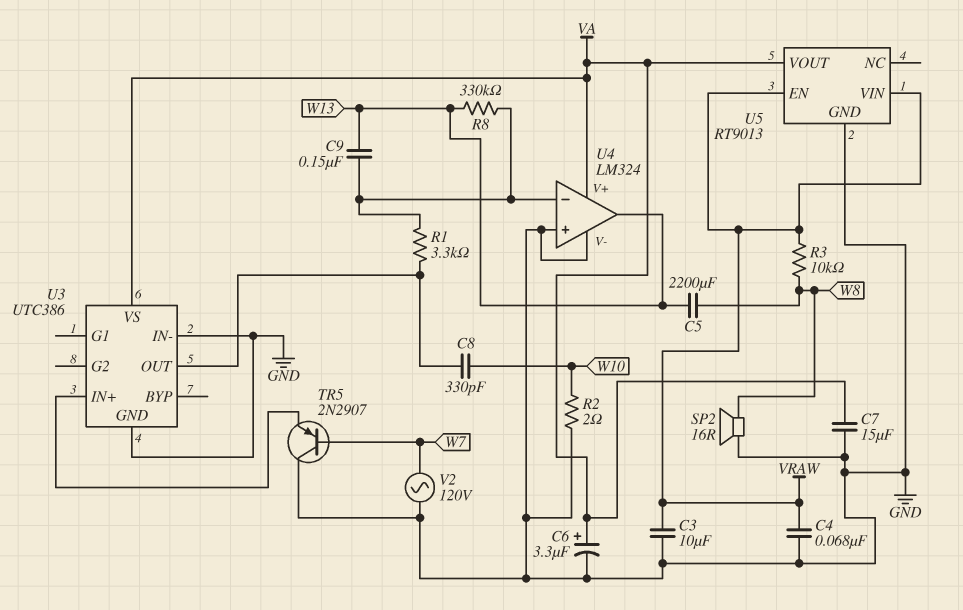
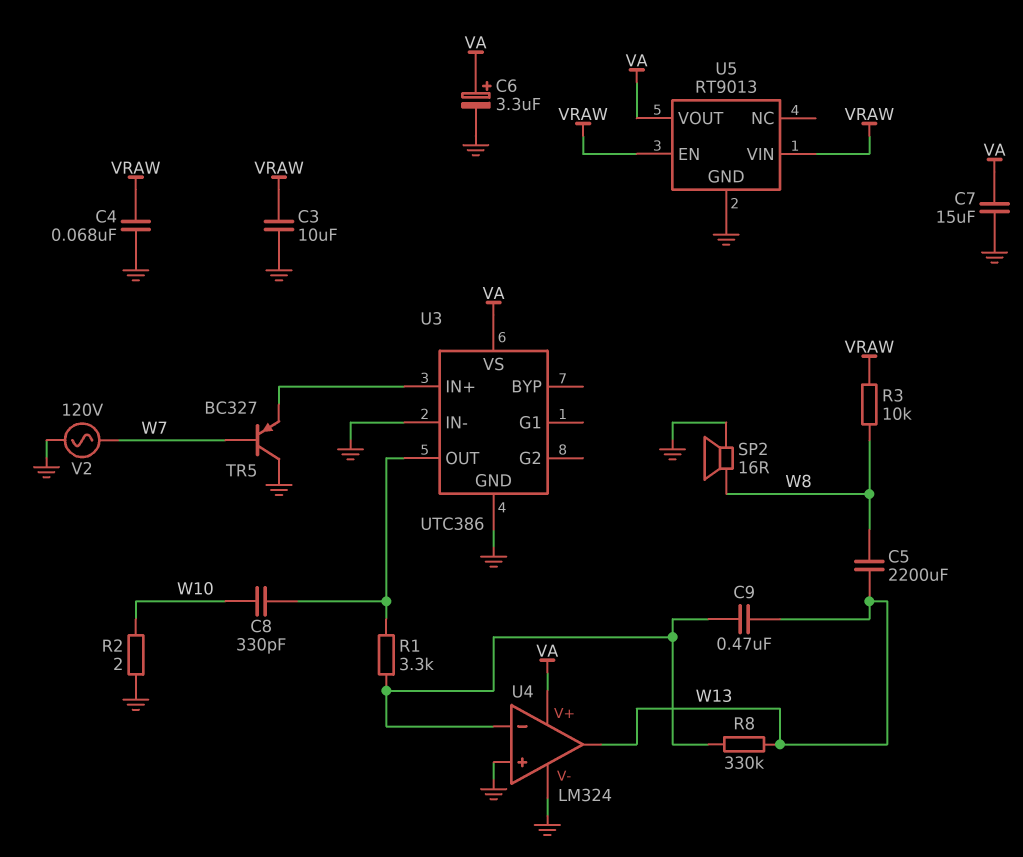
C9: 150nF (U4/in-, W13) -> 470nF (U4/in-, W13)
TR5: PNP 2N2907 (B W7, C GND, E U3/IN+) -> PNP BC327 (B W7, C GND, E U3/IN+)

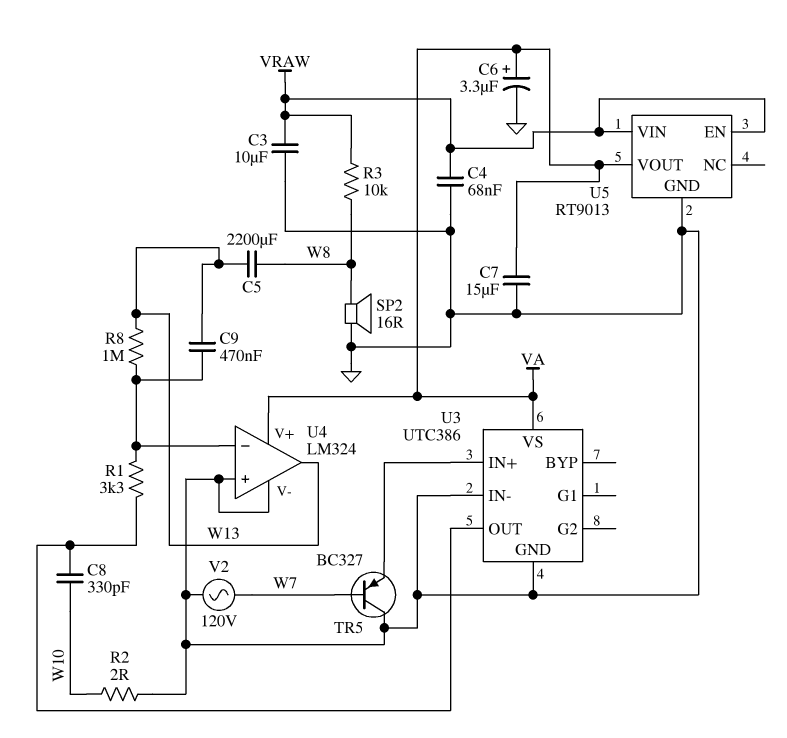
R8: 330k (U4/in-, W13) -> 1M (U4/in-, W13)

